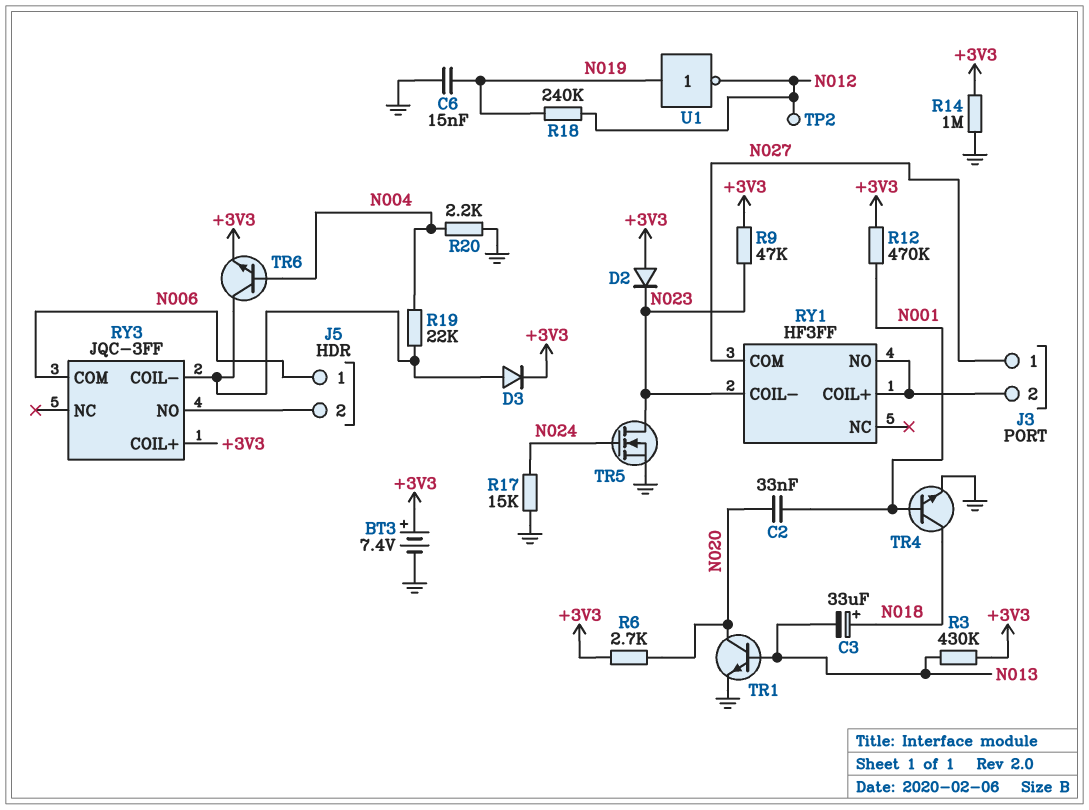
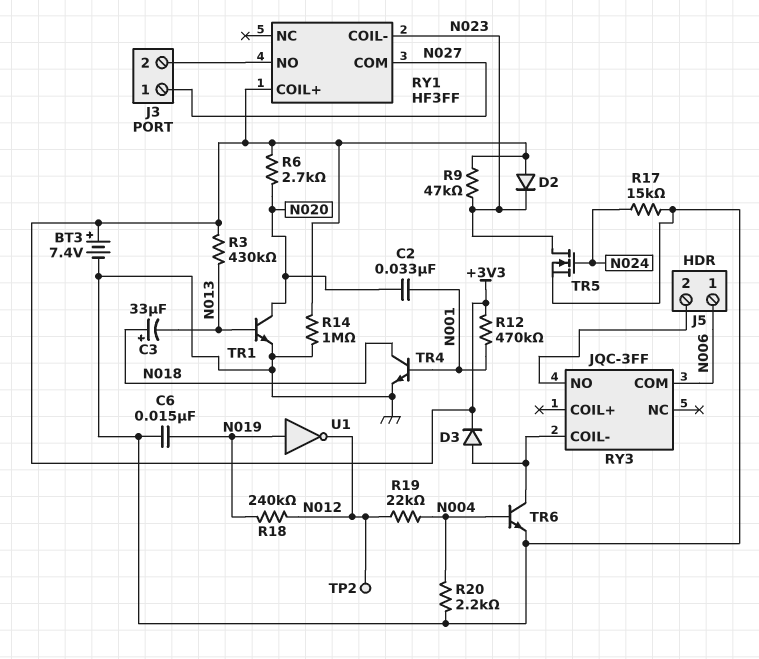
R19: 22k (N004, RY3/COIL-) -> 22k (N004, N012)
RY1 pin COIL+: J3/2 -> +3V3
RY3 pin COIL+: +3V3 -> none
TR6: NPN (B N004, C RY3/COIL-, E +3V3) -> NPN (B N004, C RY3/COIL-, E GND)

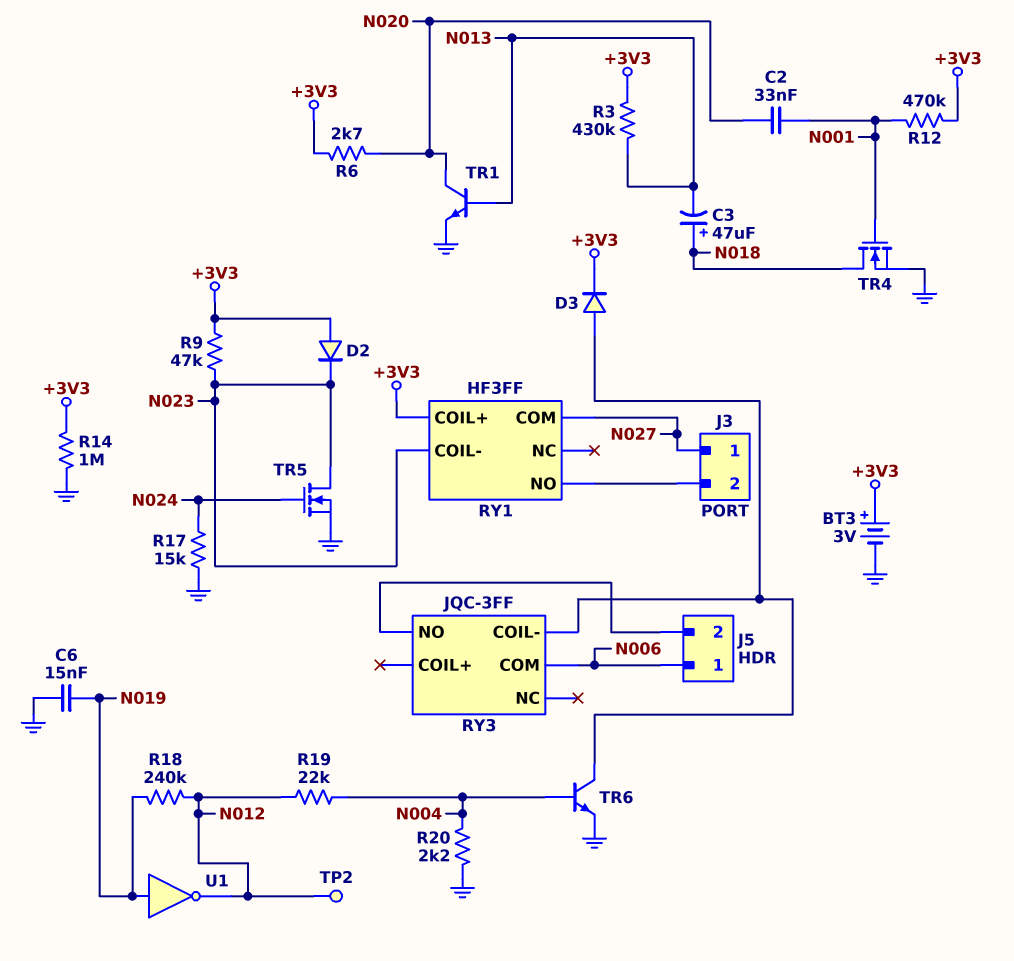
BT3: 7.4V (plus +3V3, minus GND) -> 3V (plus +3V3, minus GND)
C3: 33uF (plus N018, minus N013) -> 47uF (plus N018, minus N013)
TR4: NPN (B N001, C N018, E GND) -> NMOS (G N001, D N018, S GND)

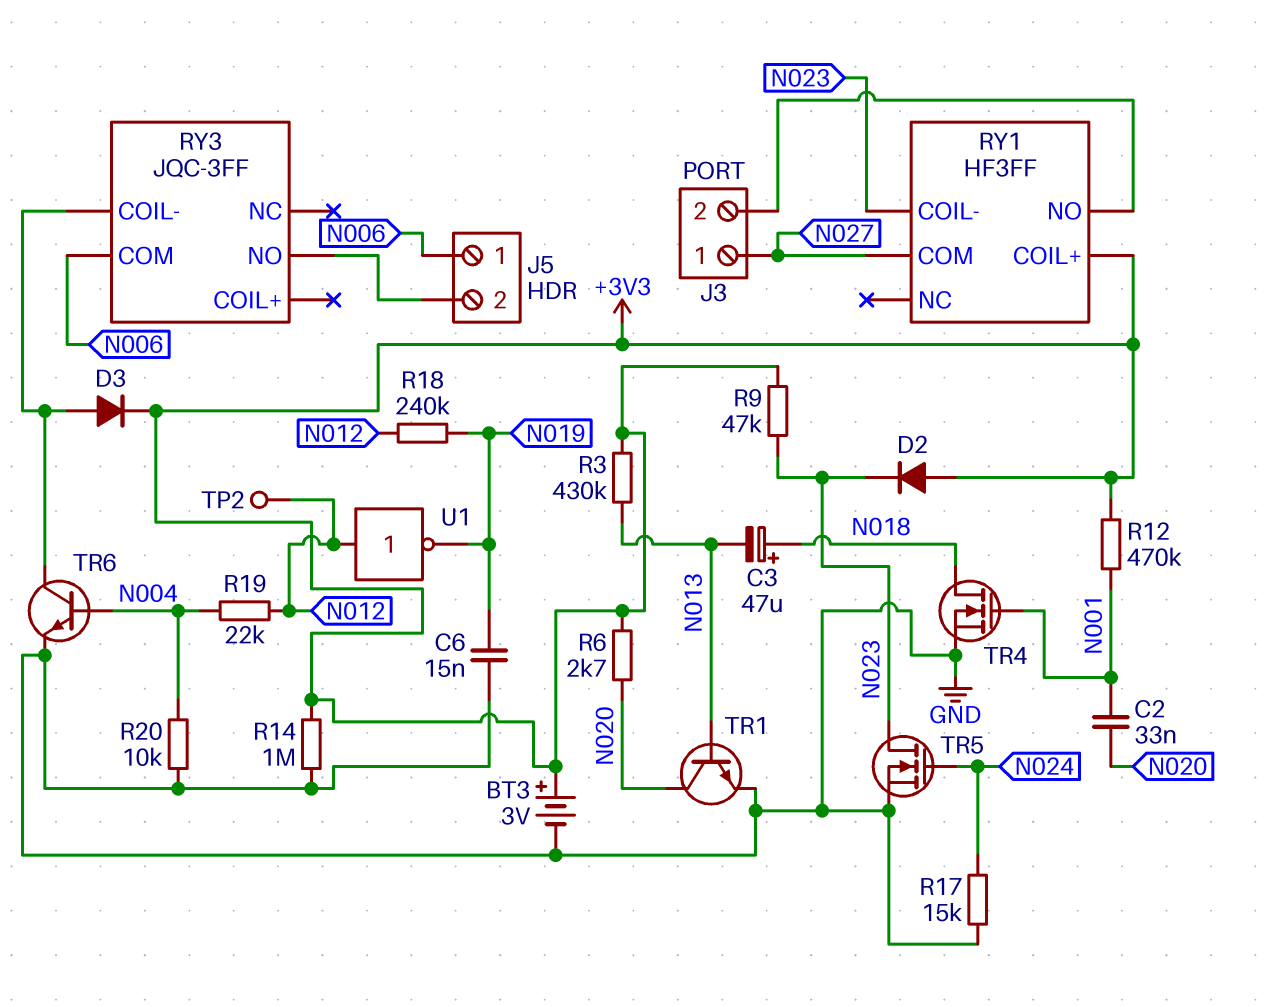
R20: 2.2k (GND, N004) -> 10k (GND, N004)
U1: NOT (in N019, out N012) -> NOT (in N012, out N019)

